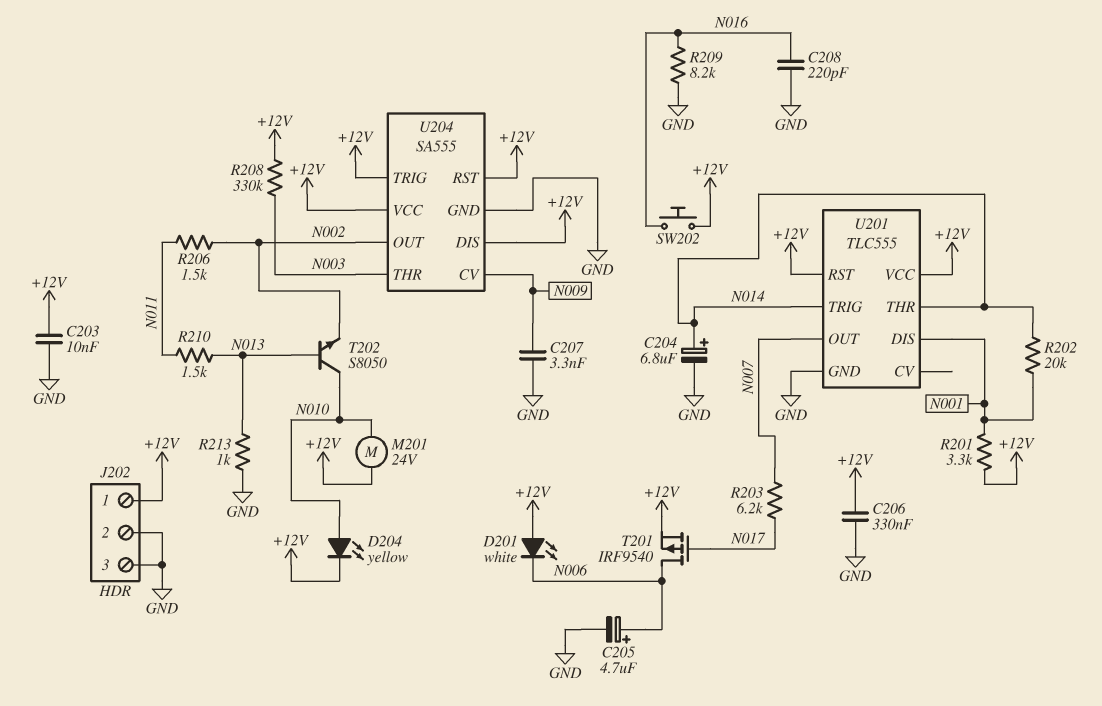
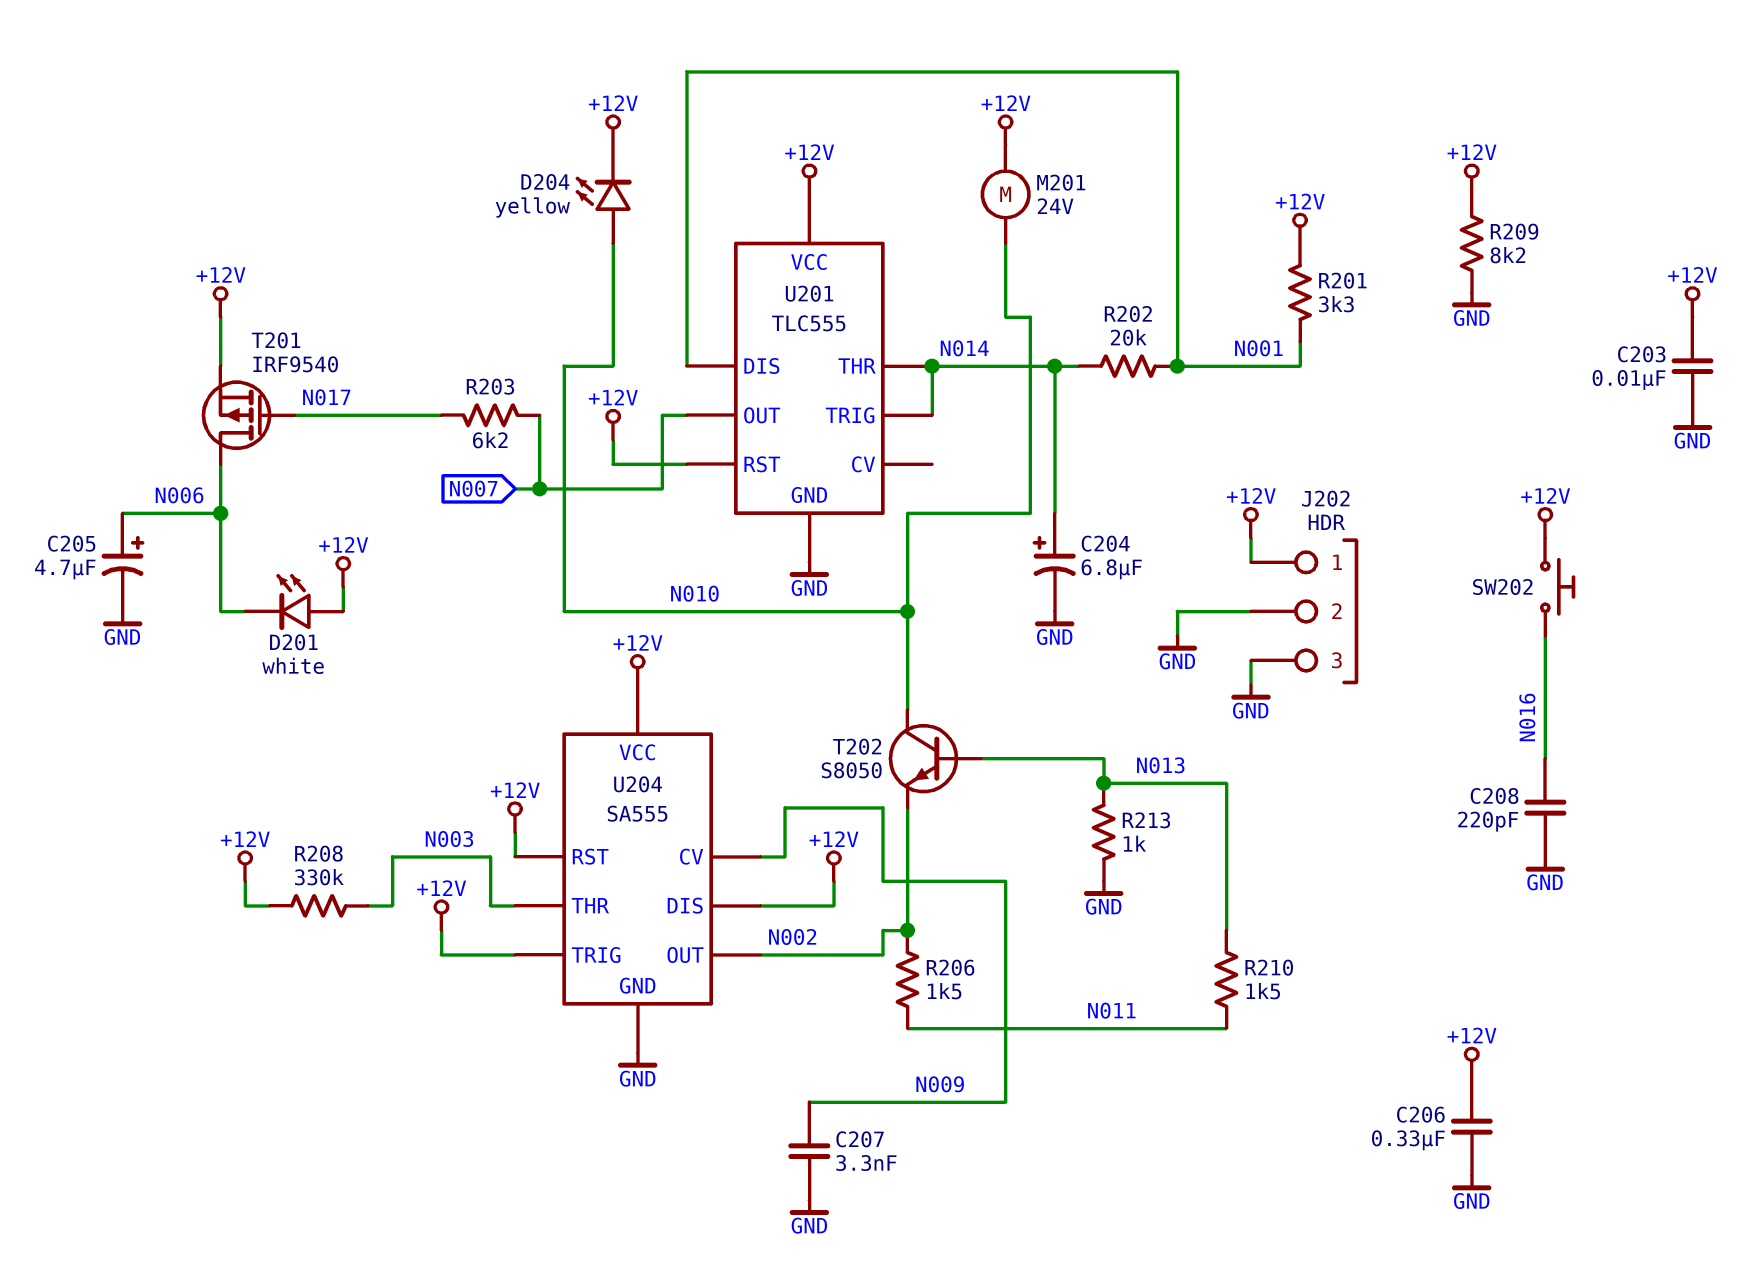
R209: 8.2k (GND, N016) -> 8.2k (+12V, GND)

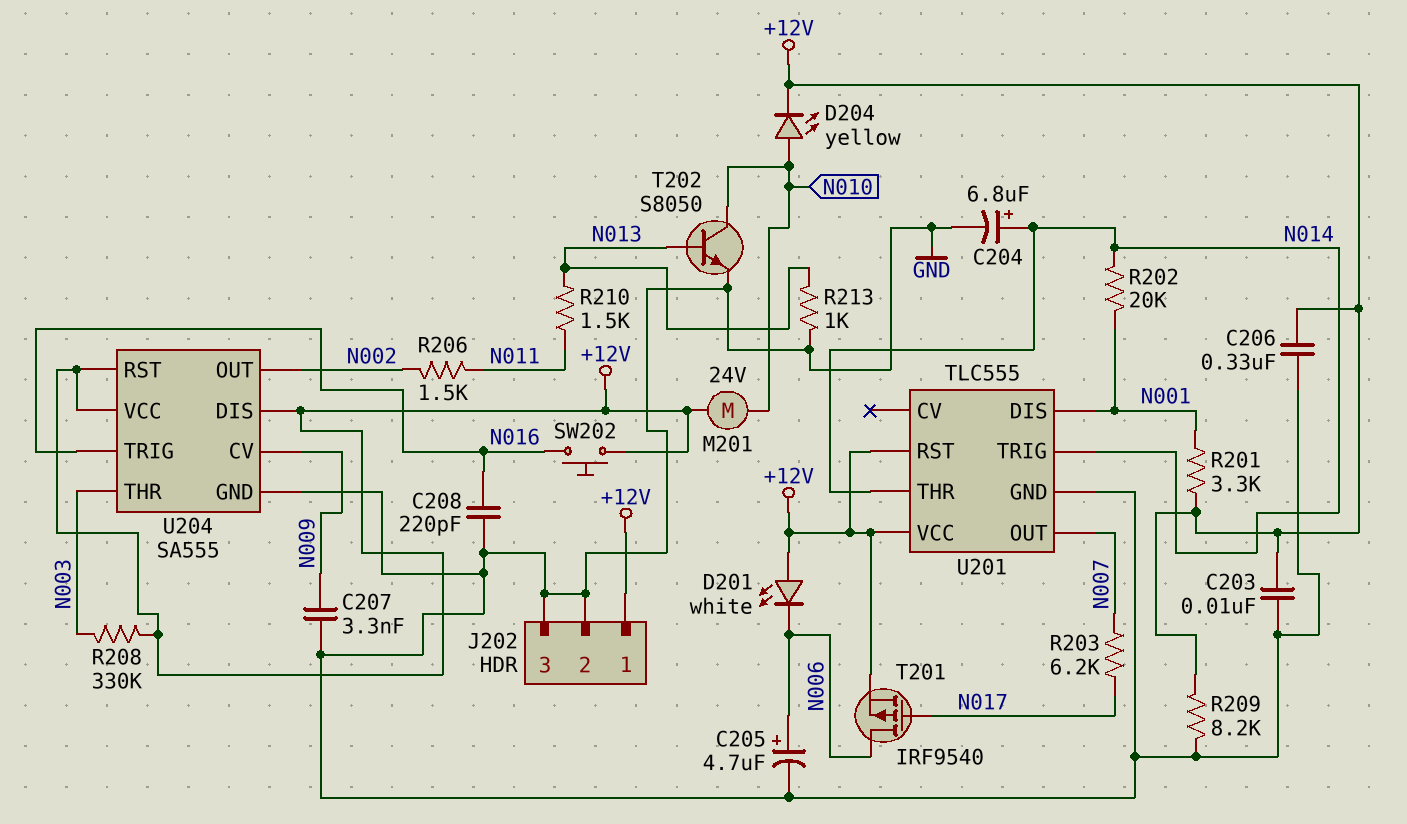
T202: NPN S8050 (B N013, C N010, E N002) -> NPN S8050 (B N013, C N010, E GND)
U204 pin TRIG: +12V -> N016

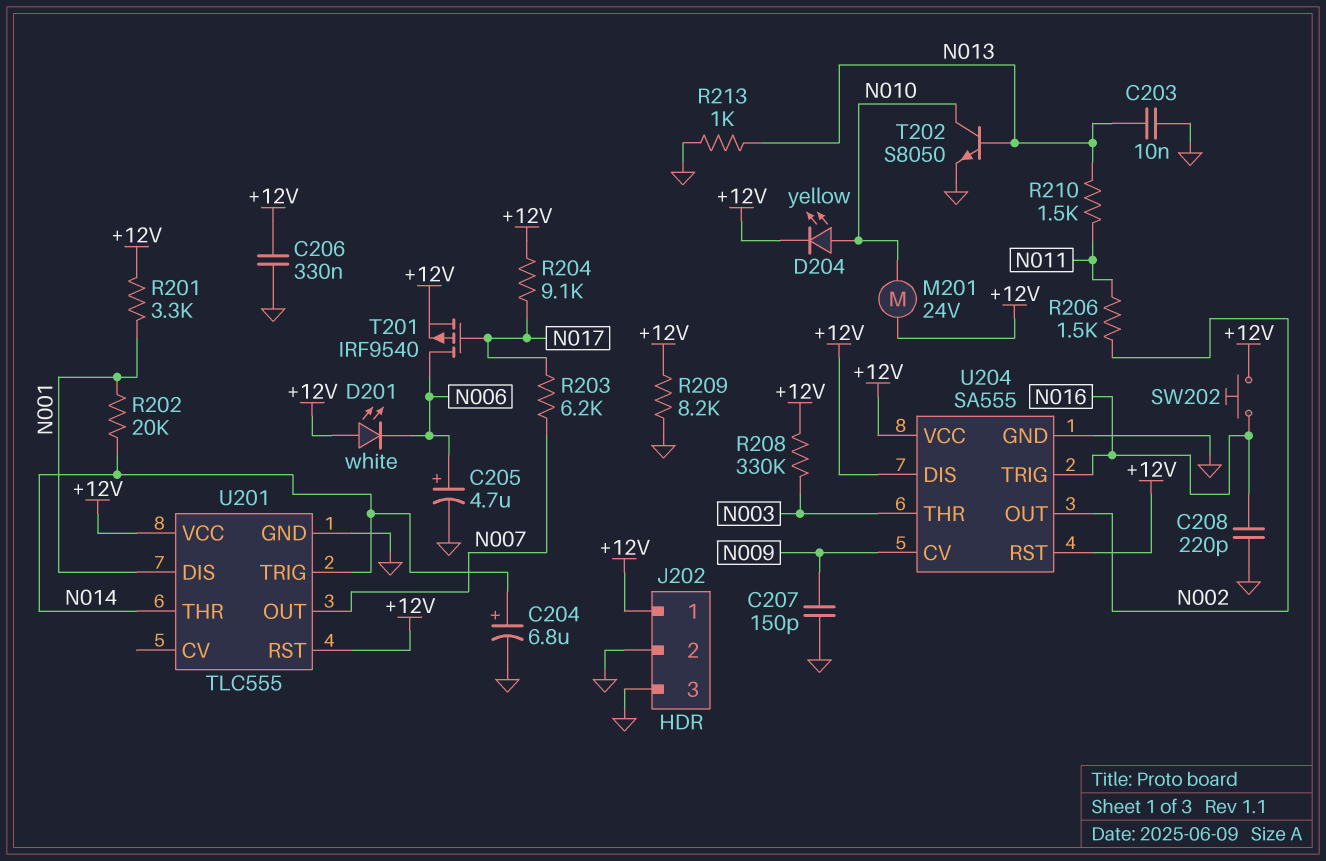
C203: 10nF (+12V, GND) -> 10nF (GND, N013)
C207: 3.3nF (GND, N009) -> 150pF (GND, N009)
R204: none -> 9.1k (+12V, N017)

